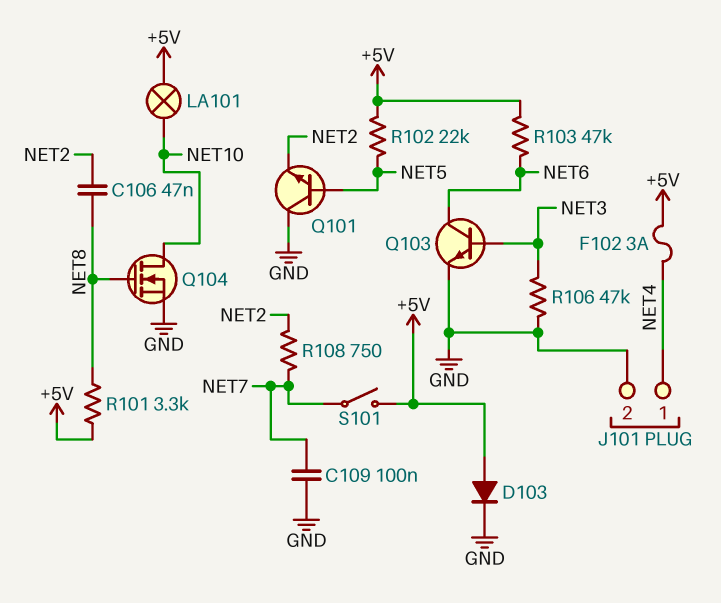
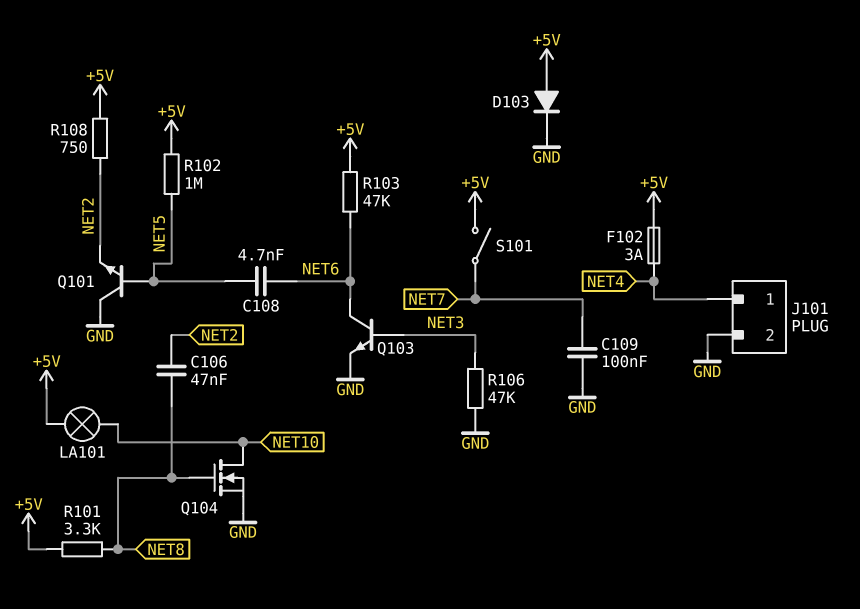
C108: none -> 4.7nF (NET5, NET6)
R102: 22k (+5V, NET5) -> 1M (+5V, NET5)
R108: 750 (NET2, NET7) -> 750 (+5V, NET2)

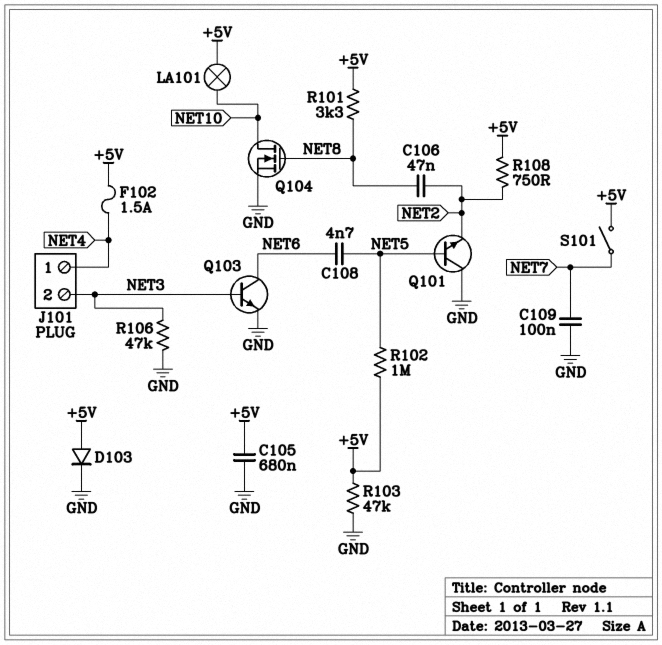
C105: none -> 680nF (+5V, GND)
F102: 3A (+5V, NET4) -> 1.5A (+5V, NET4)
J101 pin 2: GND -> NET3
R103: 47k (+5V, NET6) -> 47k (+5V, GND)

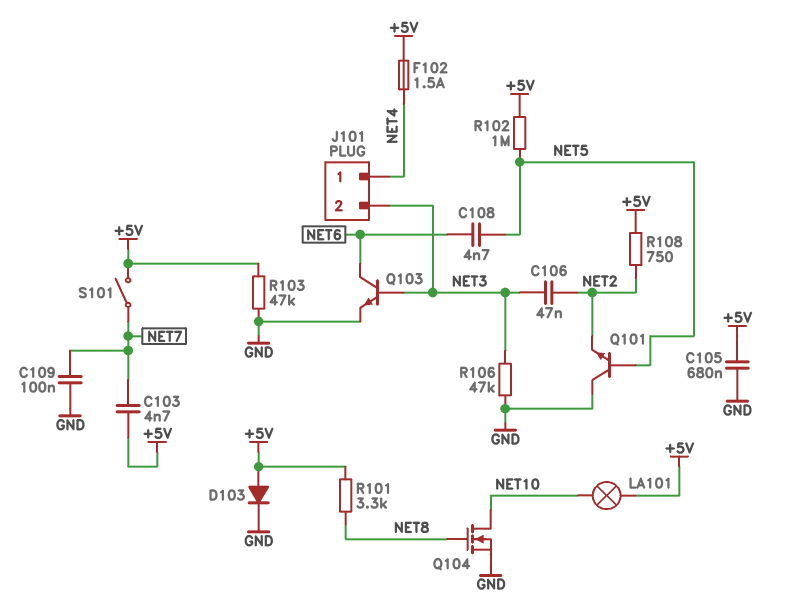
C103: none -> 4.7nF (+5V, NET7)
C106: 47nF (NET2, NET8) -> 47nF (NET2, NET3)

